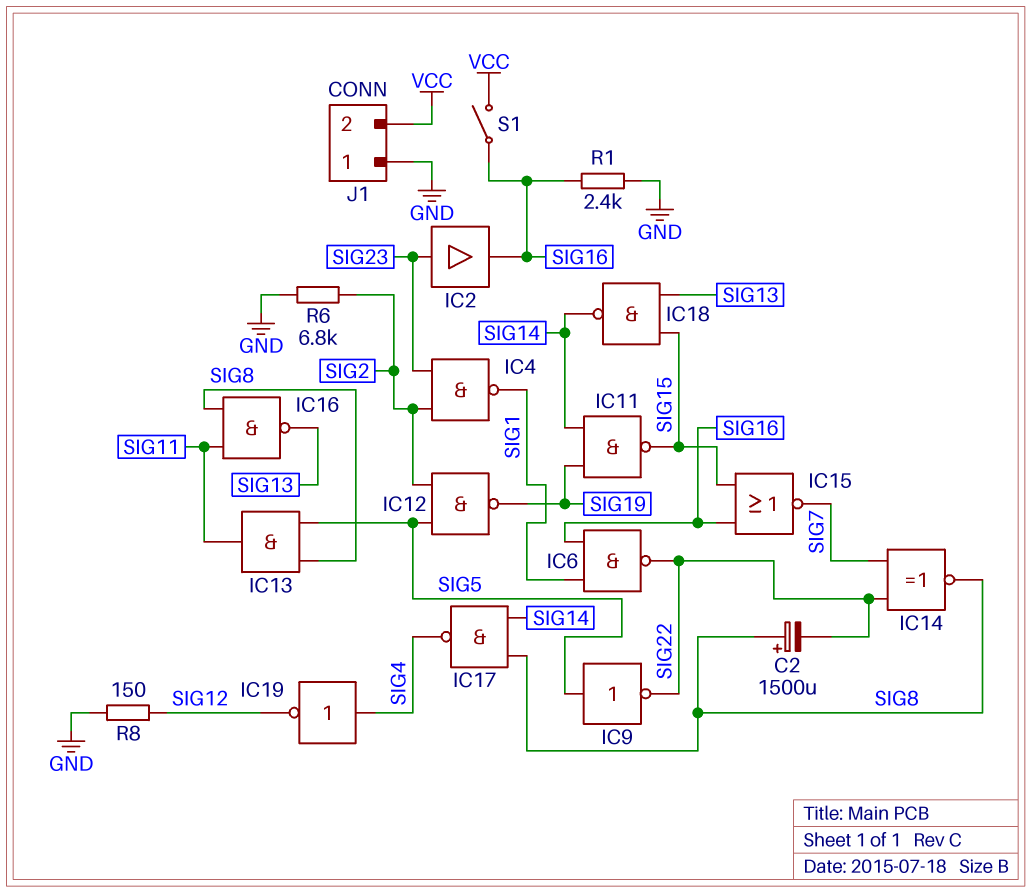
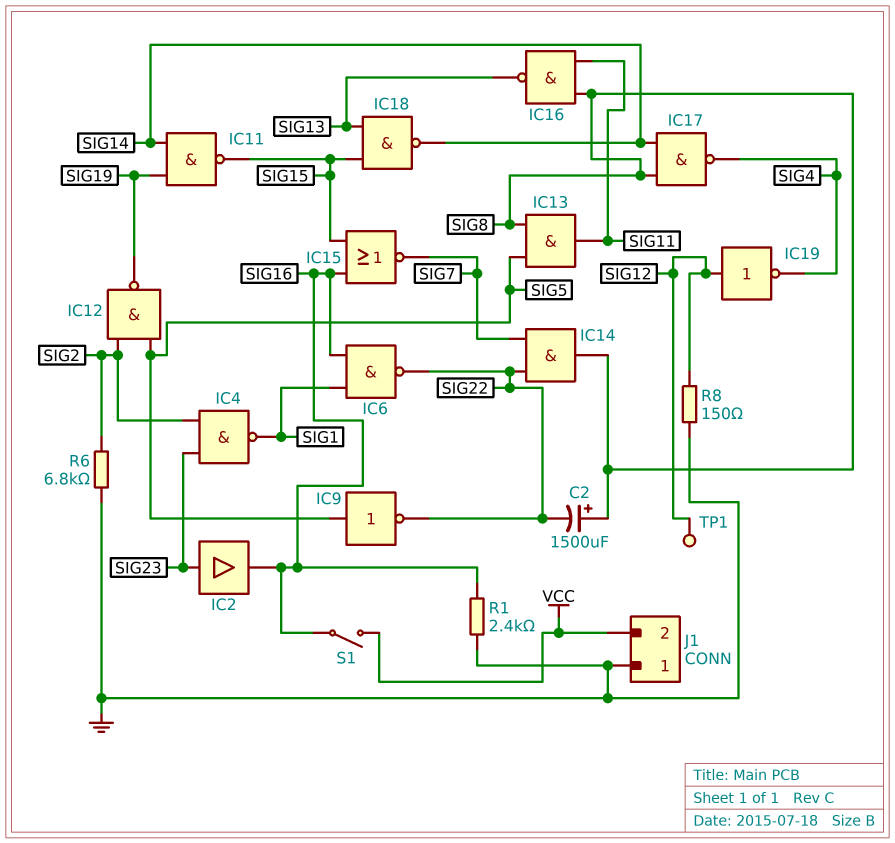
IC14: XNOR (in SIG7, in SIG22, out SIG8) -> AND (in SIG7, in SIG22, out SIG8)
IC19: NOT (in SIG4, out SIG12) -> NOT (in SIG12, out SIG4)
TP1: none -> test point (SIG12)

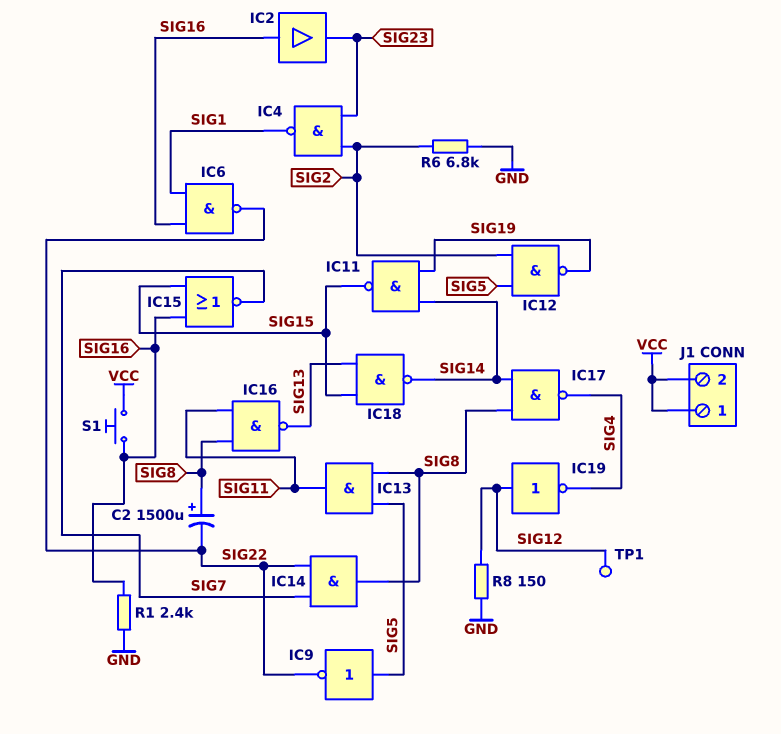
IC2: buffer (in SIG23, out SIG16) -> buffer (in SIG16, out SIG23)
J1 pin 1: GND -> VCC
S1: switch (SIG16, VCC) -> button (SIG16, VCC)

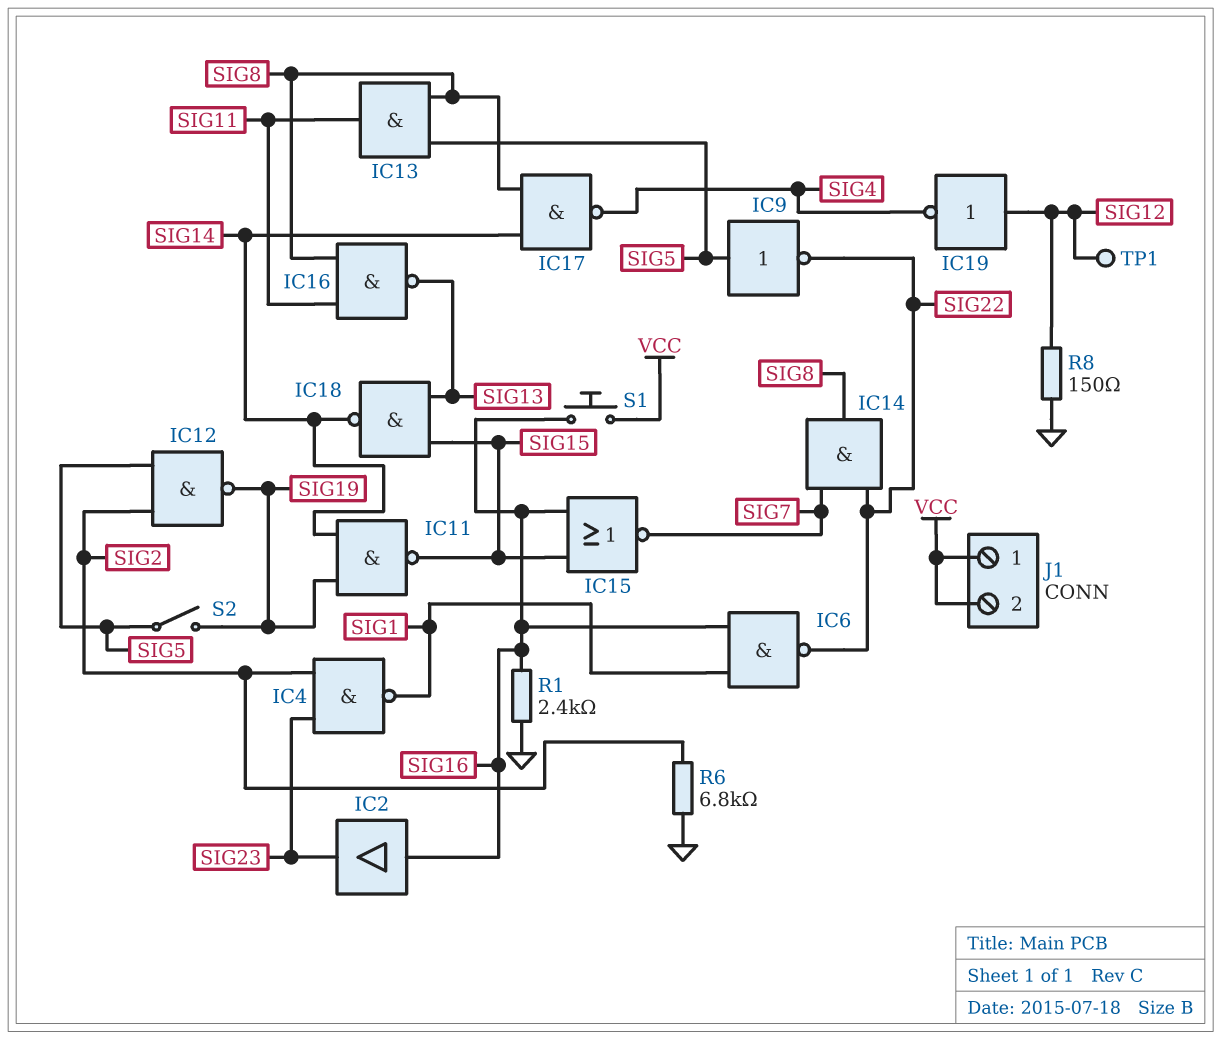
C2: 1500uF (plus SIG8, minus SIG22) -> none
S2: none -> switch (SIG5, SIG19)

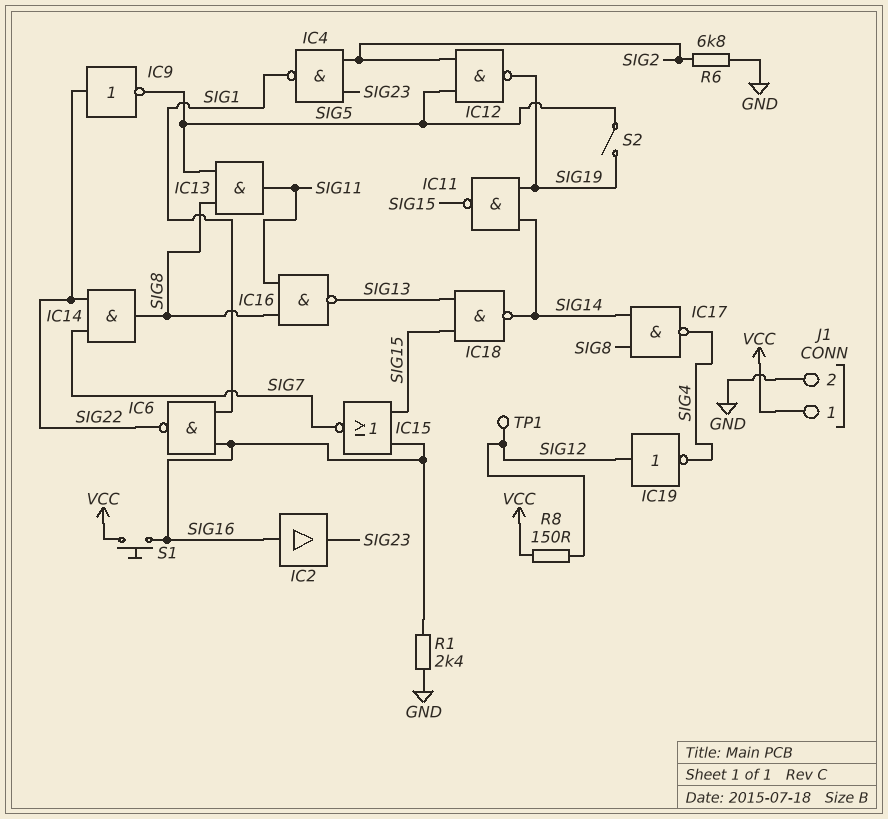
IC9: NOT (in SIG5, out SIG22) -> NOT (in SIG22, out SIG5)
J1 pin 2: VCC -> GND
R8: 150 (GND, SIG12) -> 150 (SIG12, VCC)

